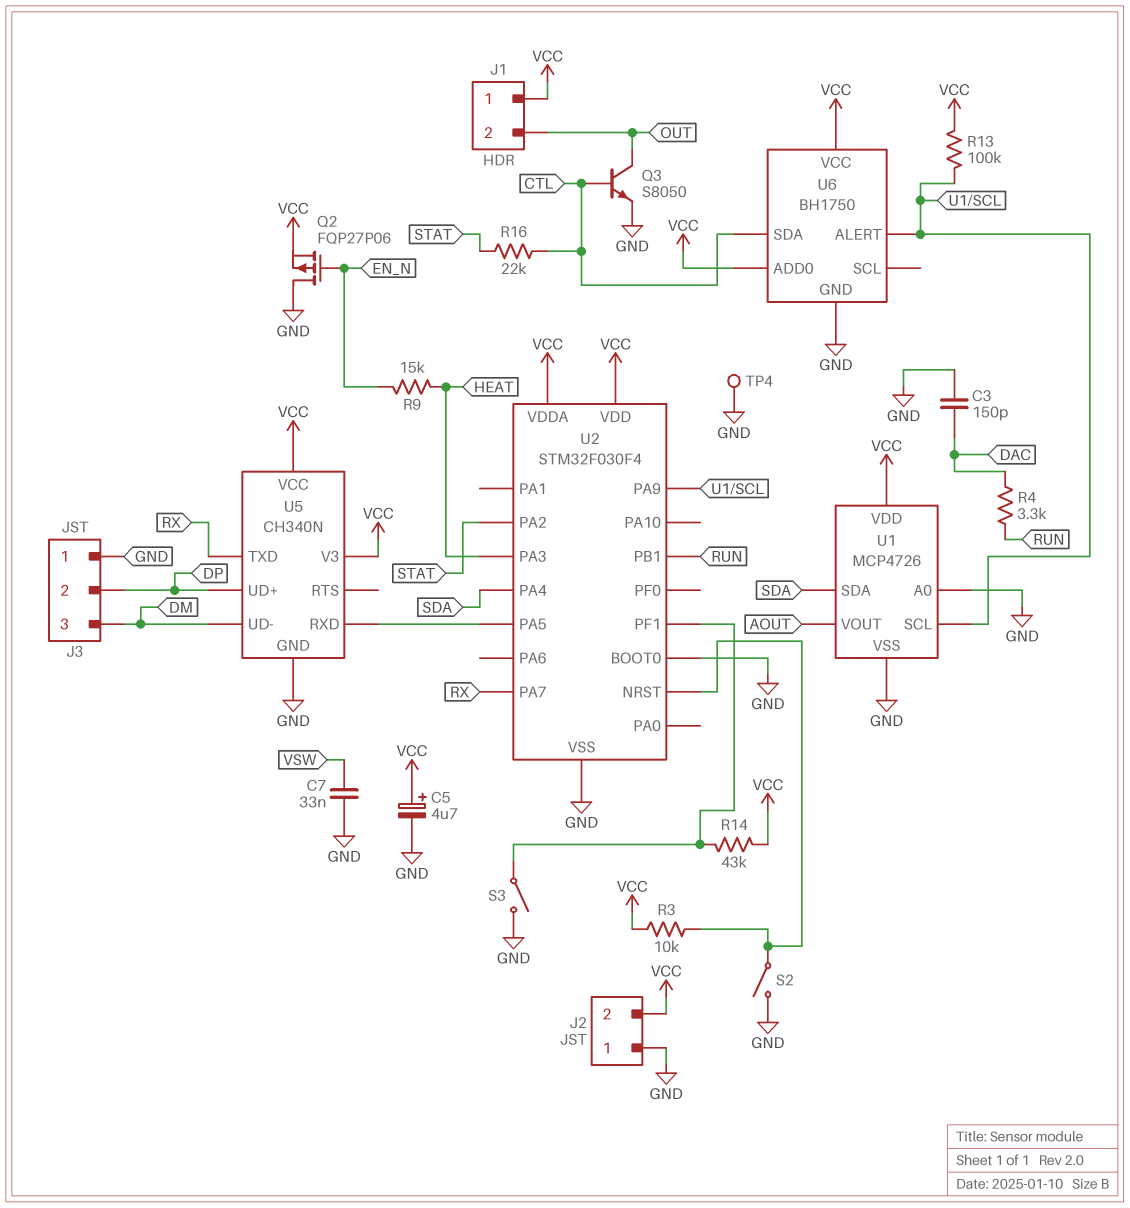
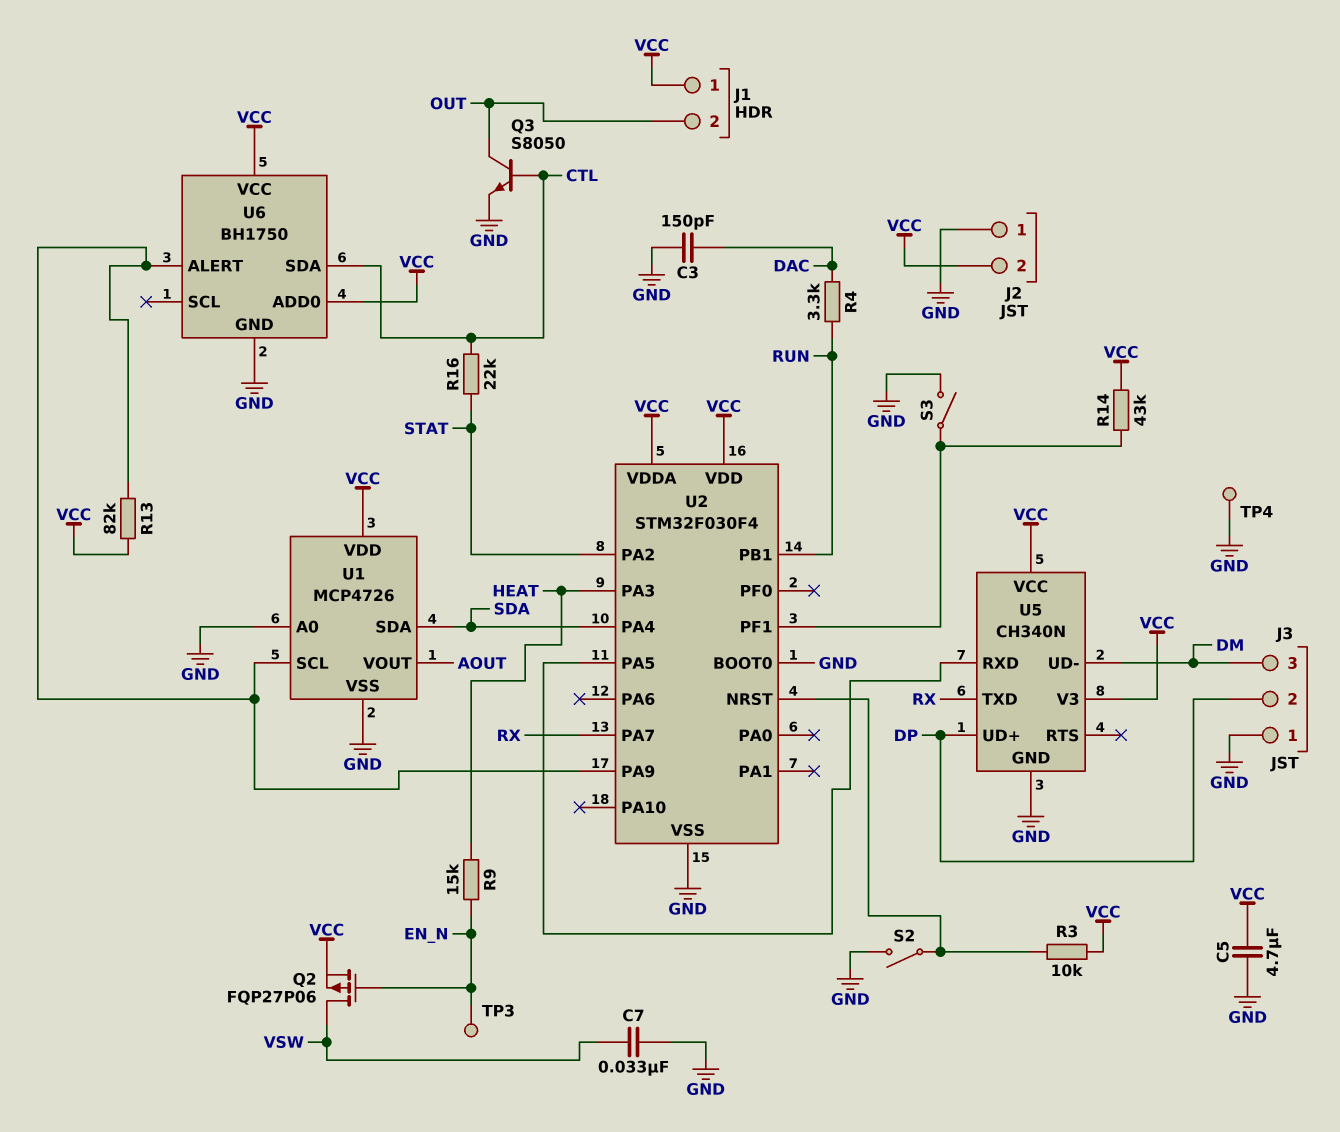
C5: 4.7uF (plus VCC, minus GND) -> 4.7uF (GND, VCC)
Q2: PMOS FQP27P06 (G EN_N, D GND, S VCC) -> PMOS FQP27P06 (G EN_N, D VSW, S VCC)
R13: 100k (U1/SCL, VCC) -> 82k (U1/SCL, VCC)
TP3: none -> test point (EN_N)

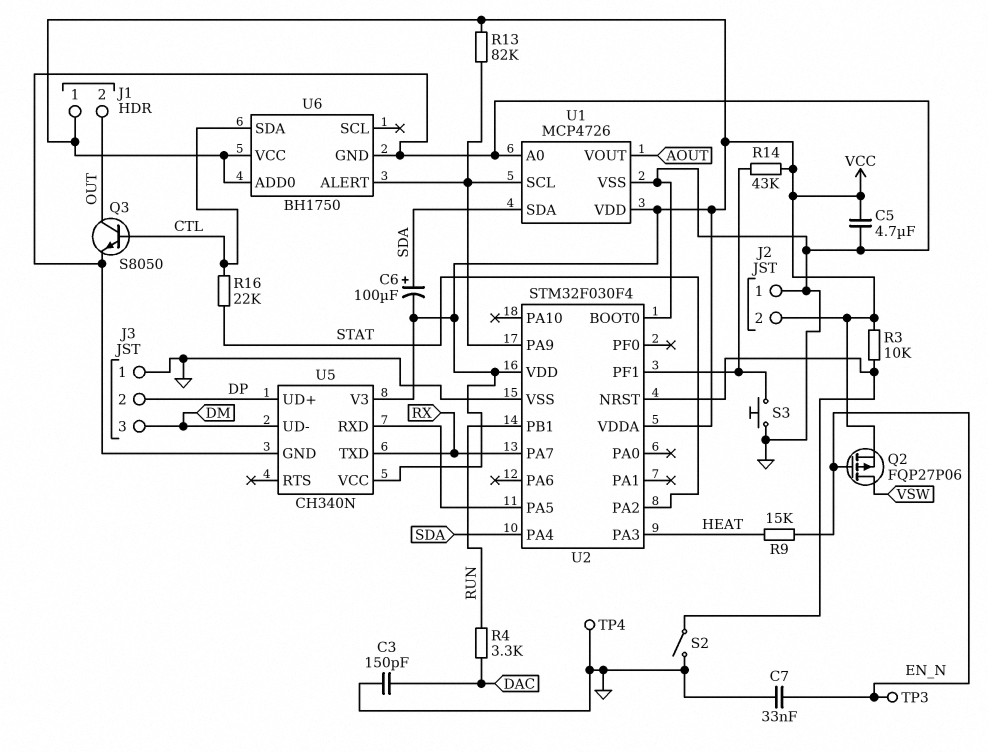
C6: none -> 100uF (plus SDA, minus VCC)
C7: 33nF (GND, VSW) -> 33nF (EN_N, GND)
S3: switch (GND, U2/PF1) -> button (GND, U2/PF1)

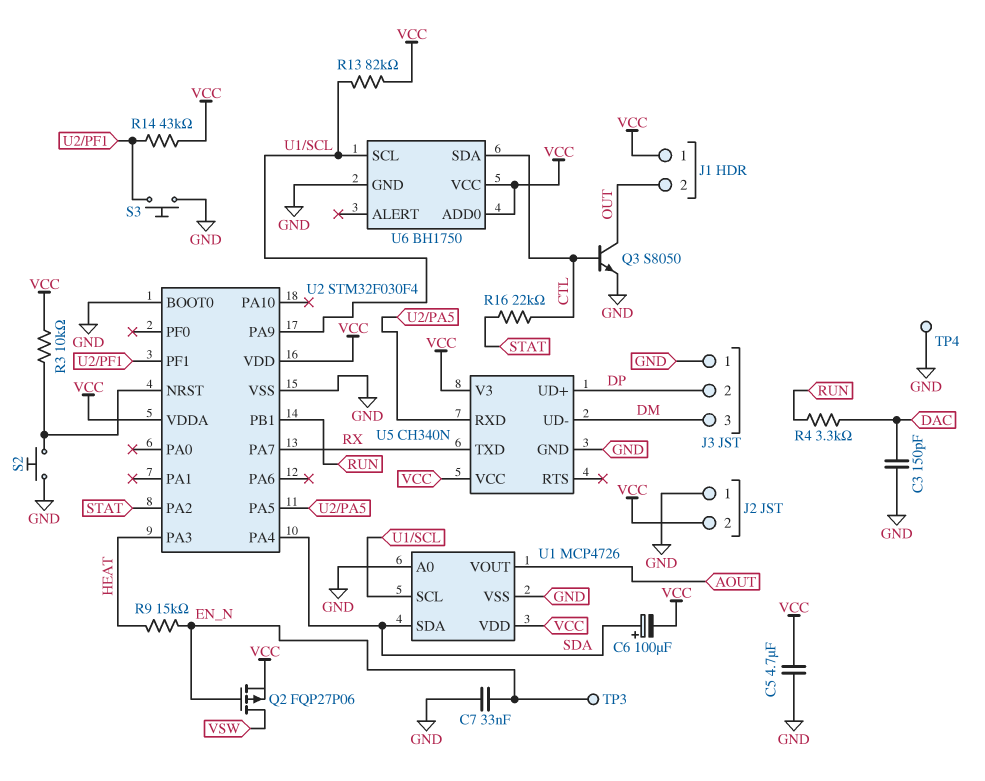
S2: switch (GND, U2/NRST) -> button (GND, U2/NRST)
U6 pin ALERT: U1/SCL -> none
U6 pin SCL: none -> U1/SCL

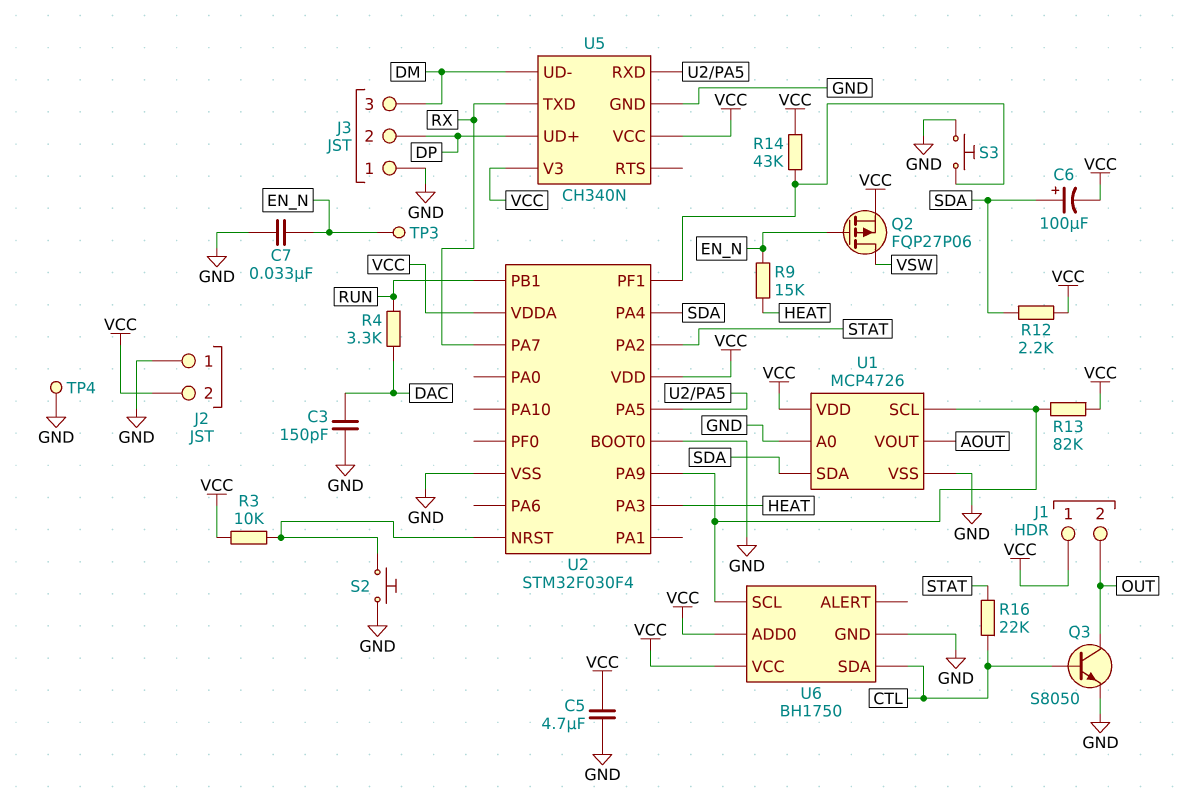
R12: none -> 2.2k (SDA, VCC)

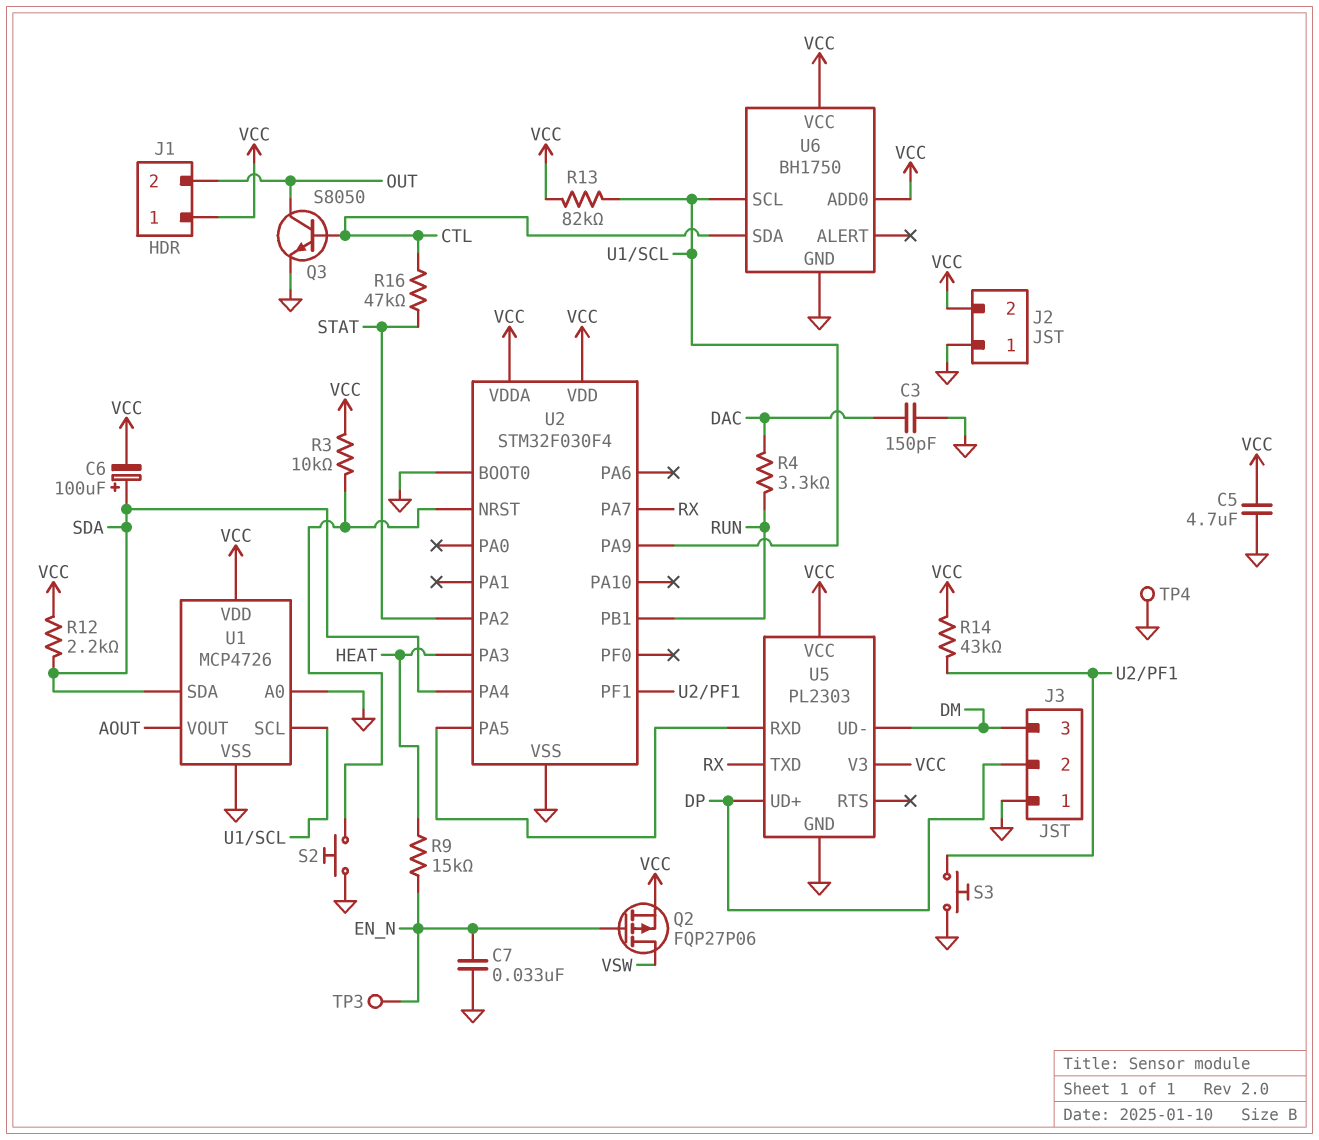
R16: 22k (CTL, STAT) -> 47k (CTL, STAT)
U5: CH340N -> PL2303

